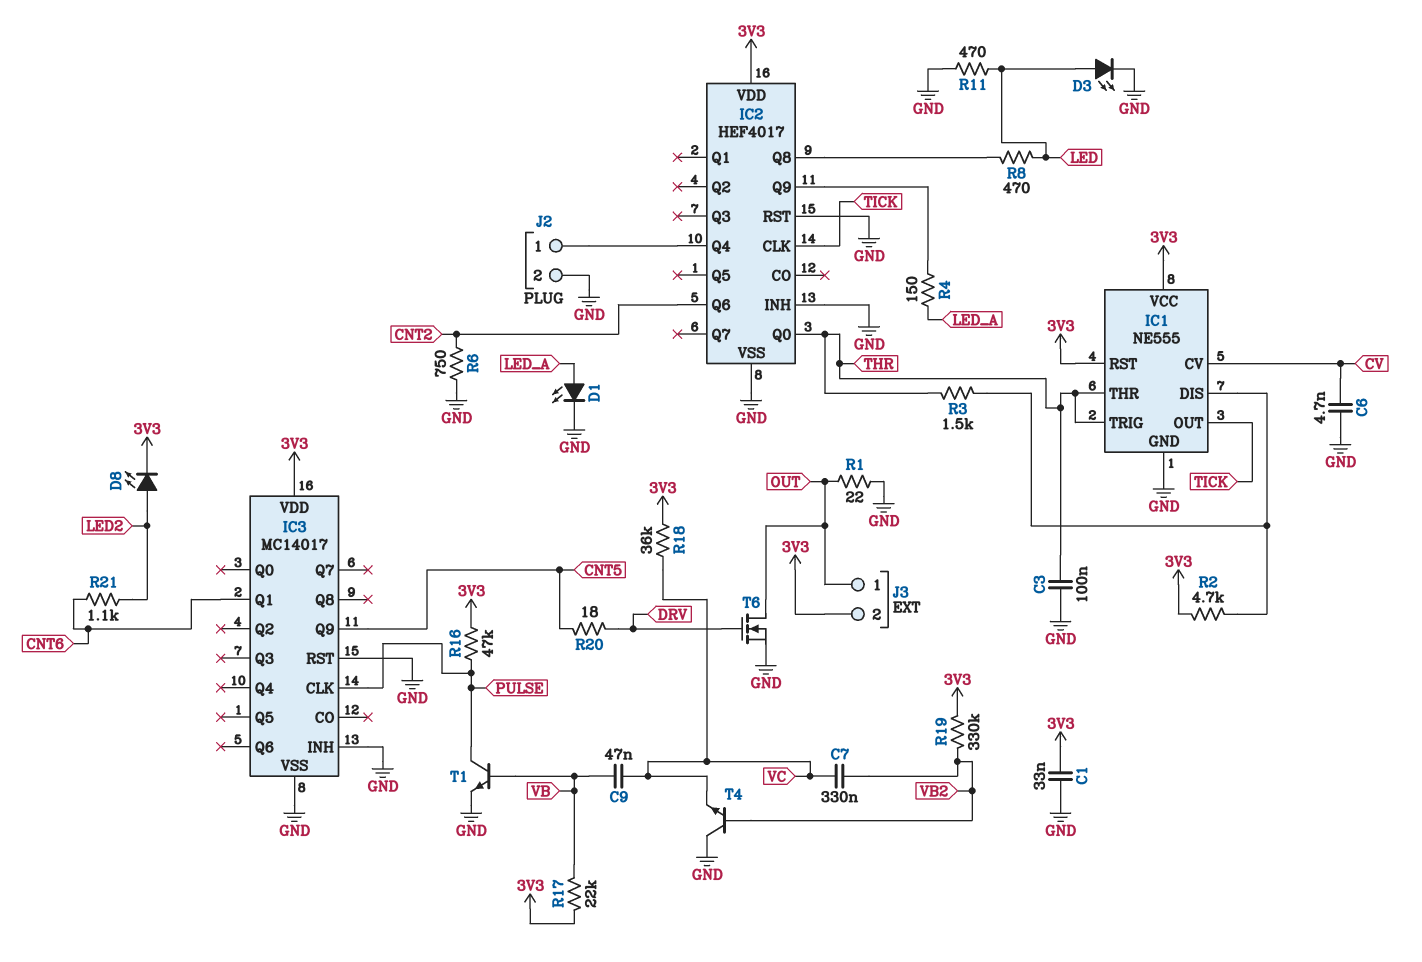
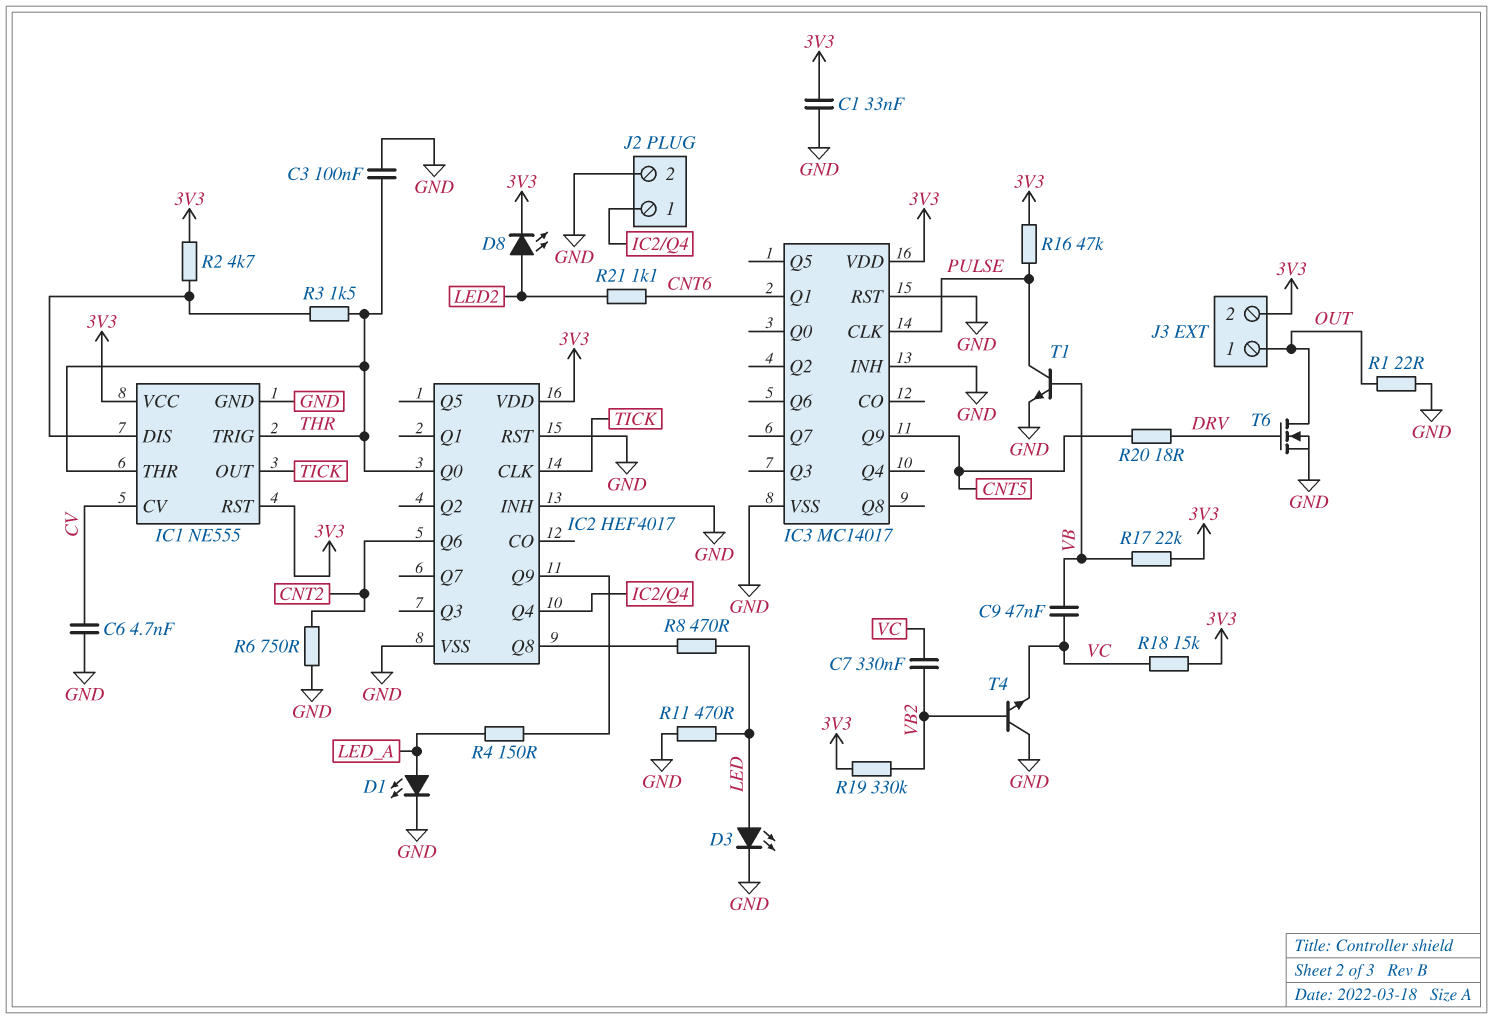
R18: 36k (3V3, VC) -> 15k (3V3, VC)

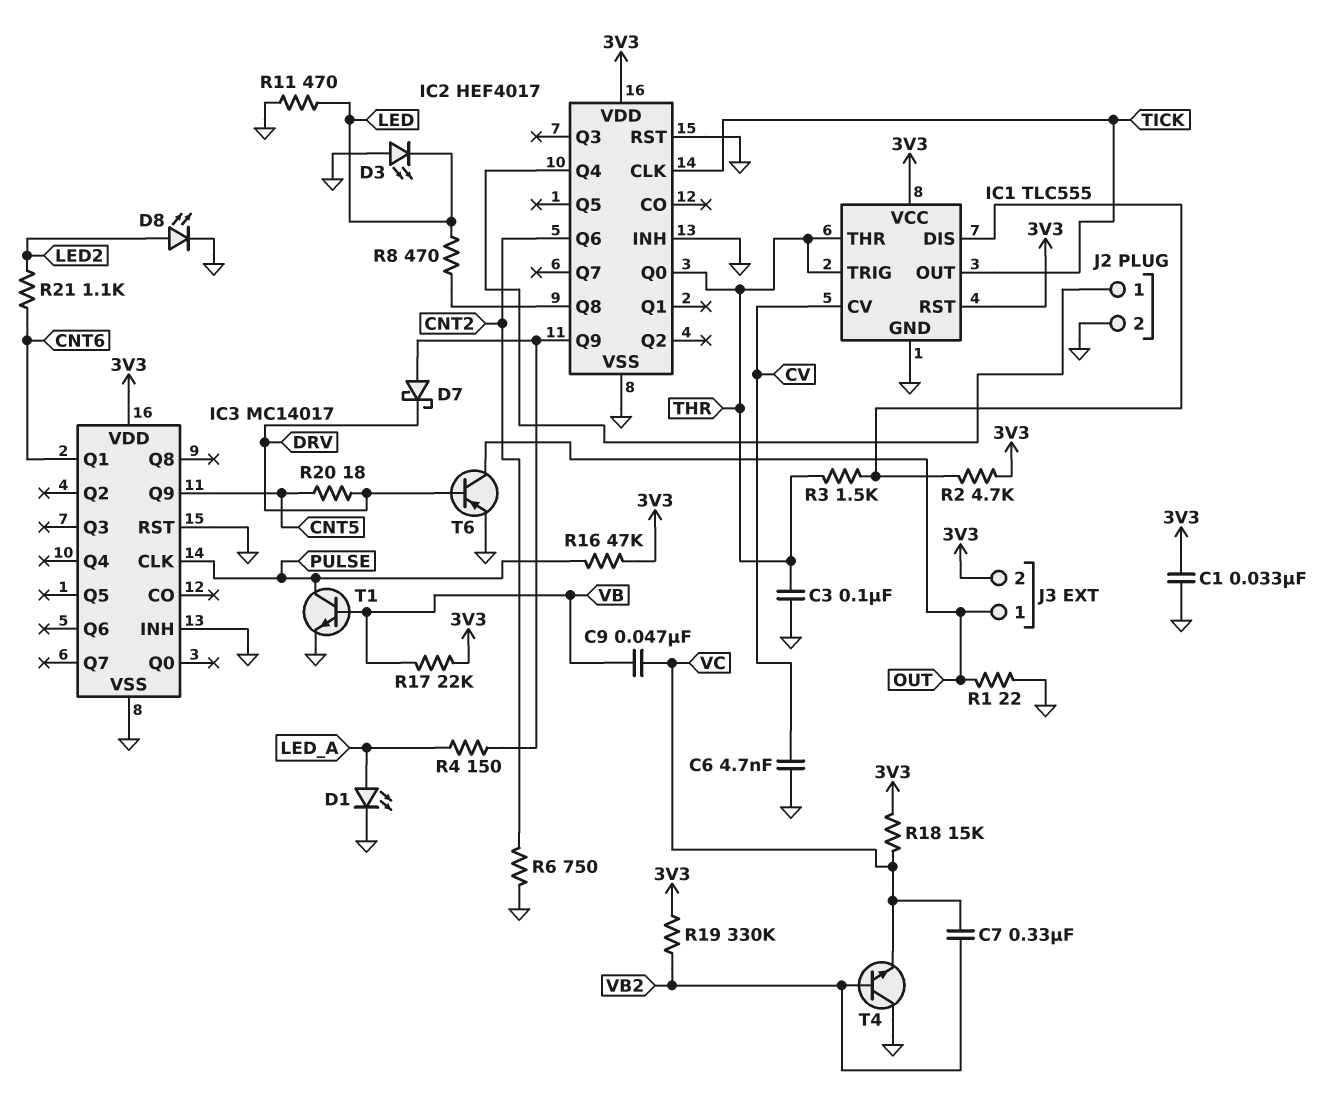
D3: LED (A LED, K GND) -> LED (A GND, K LED)
D7: none -> schottky (A IC2/Q9, K DRV)
D8: LED (A LED2, K 3V3) -> LED (A LED2, K GND)
IC1: NE555 -> TLC555
T6: NMOS (G DRV, D OUT, S GND) -> PNP (B DRV, C OUT, E GND)

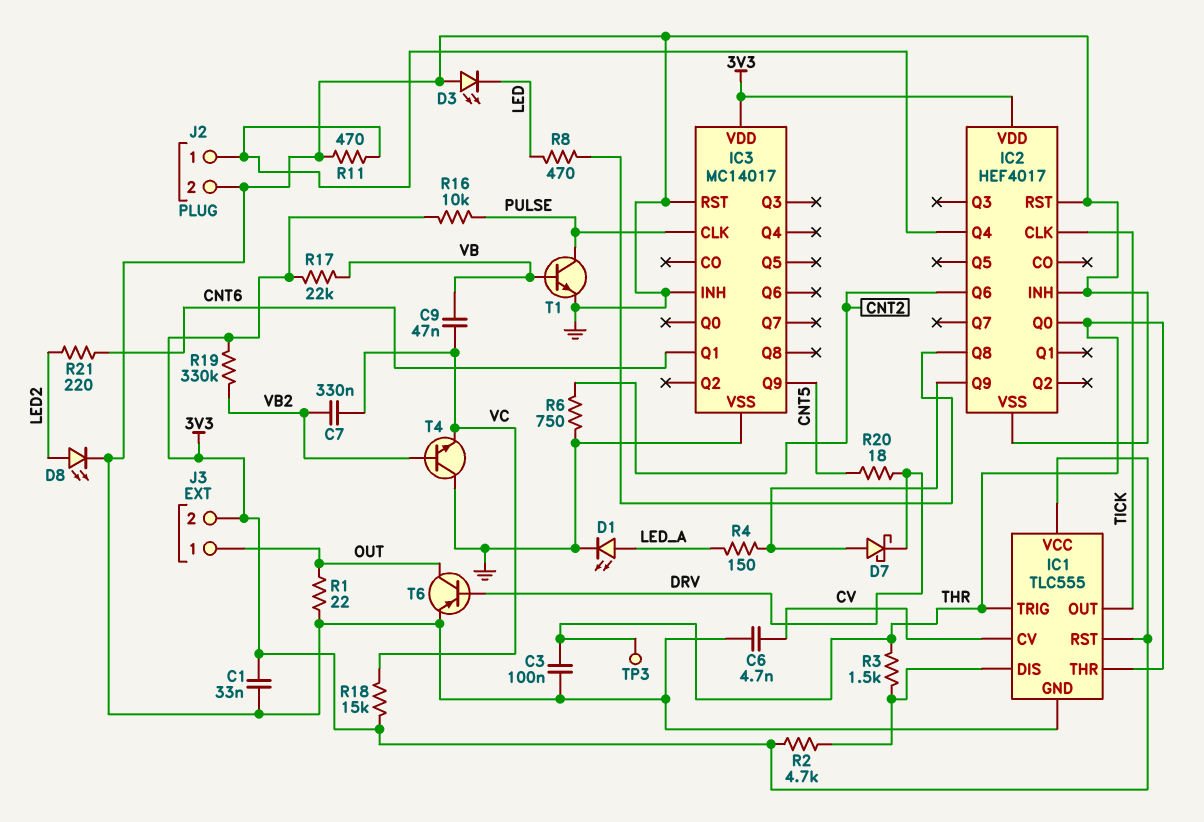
R11: 470 (GND, LED) -> 470 (GND, IC2/Q4)
R16: 47k (3V3, PULSE) -> 10k (3V3, PULSE)
R21: 1.1k (CNT6, LED2) -> 220 (CNT6, LED2)
TP3: none -> test point (THR)

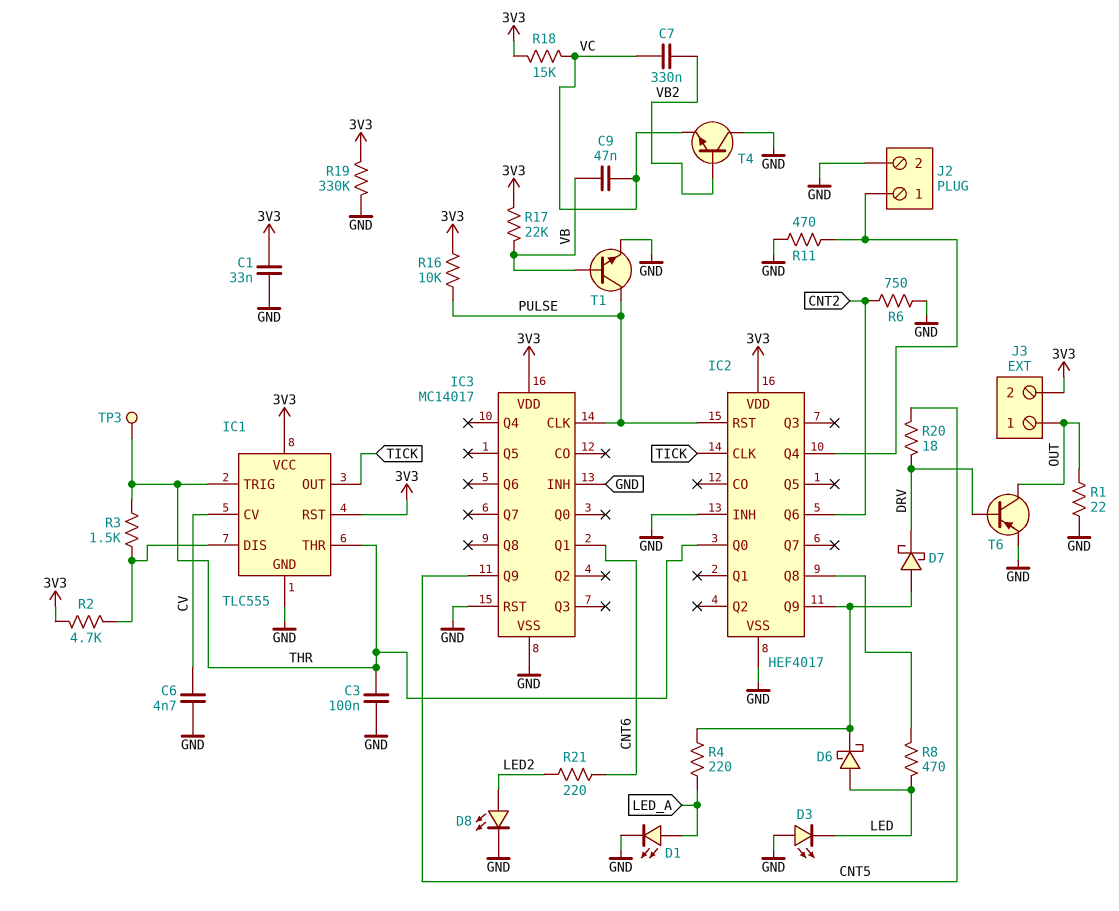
D6: none -> schottky (A LED, K IC2/Q9)
IC2 pin RST: GND -> PULSE
R4: 150 (IC2/Q9, LED_A) -> 220 (IC2/Q9, LED_A)
R19: 330k (3V3, VB2) -> 330k (3V3, GND)

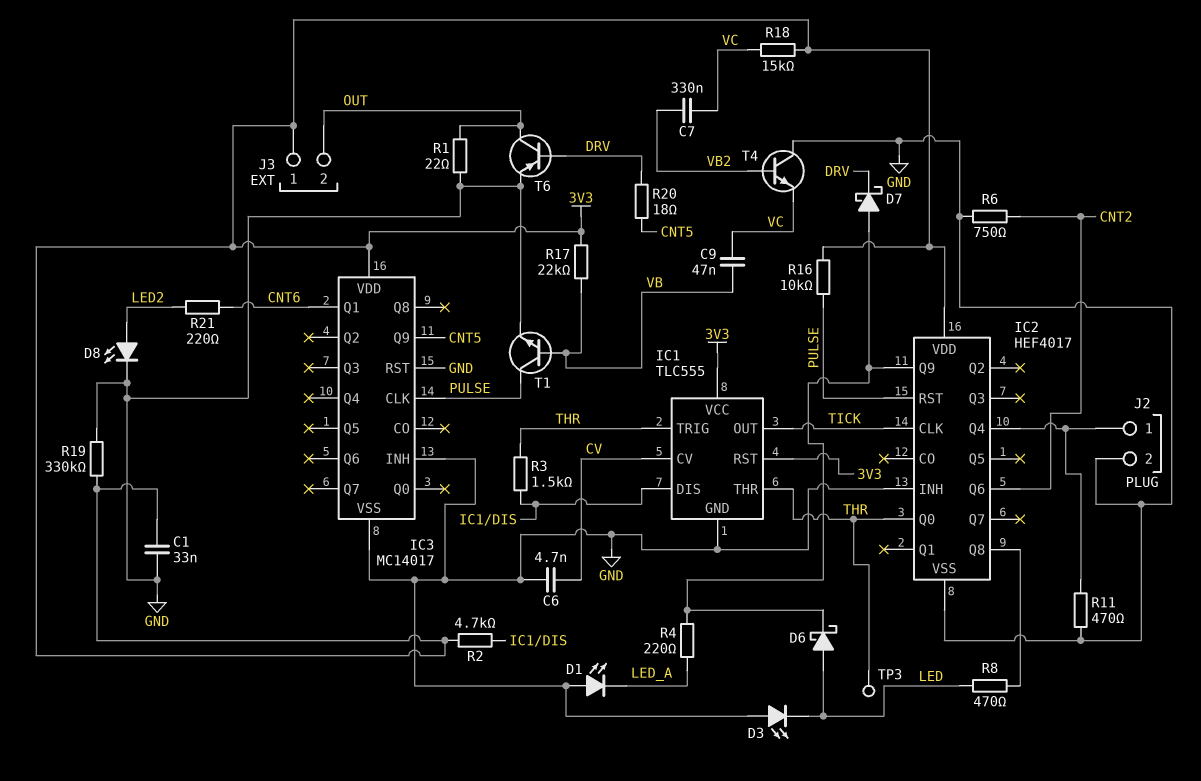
C3: 100nF (GND, THR) -> none
D1: LED (A LED_A, K GND) -> LED (A GND, K LED_A)
J3 pin 1: OUT -> 3V3
J3 pin 2: 3V3 -> OUT

